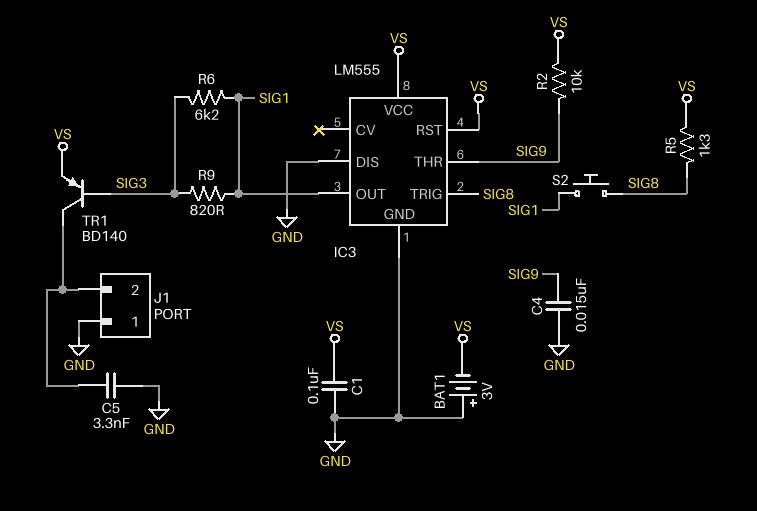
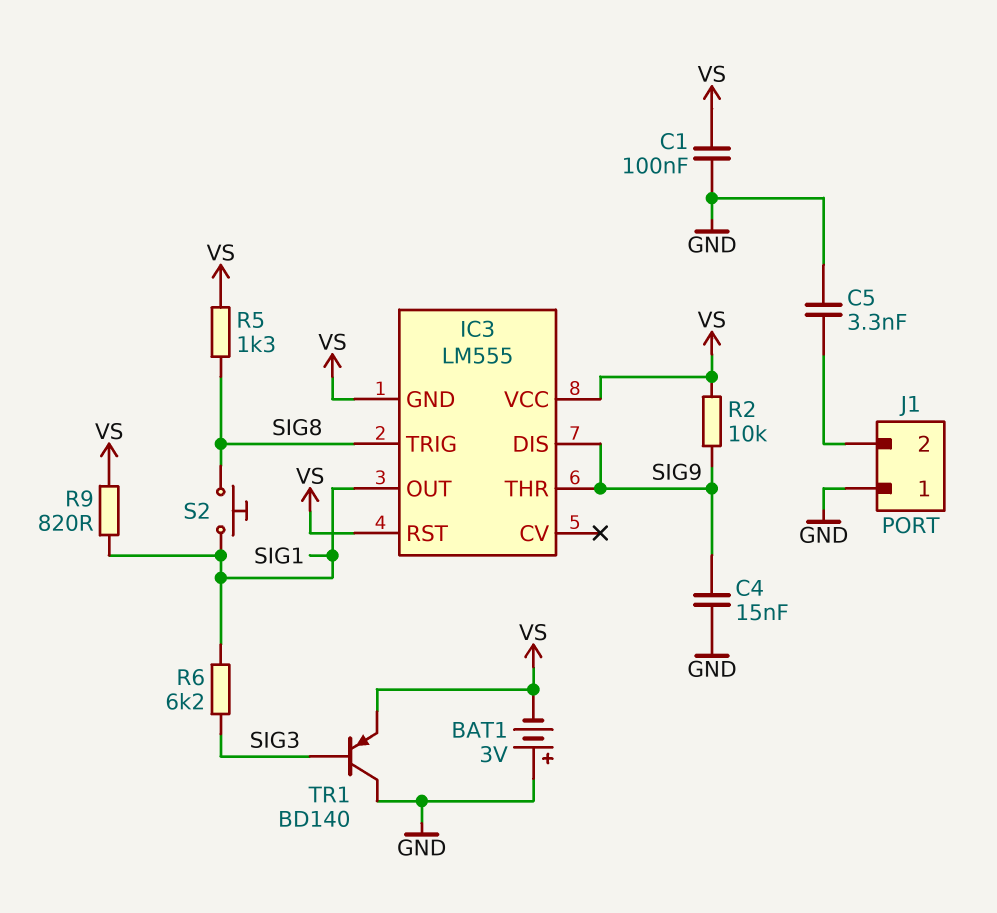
IC3 pin DIS: GND -> SIG9
IC3 pin GND: GND -> VS
R9: 820 (SIG1, SIG3) -> 820 (SIG1, VS)
TR1: PNP BD140 (B SIG3, C J1/2, E VS) -> PNP BD140 (B SIG3, C GND, E VS)

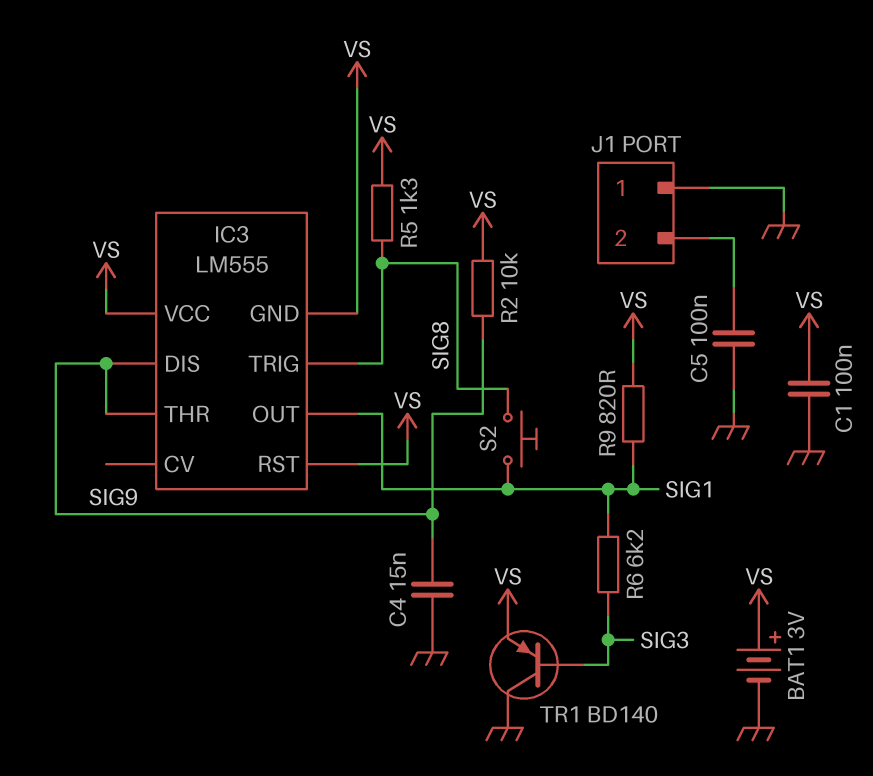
BAT1: 3V (plus GND, minus VS) -> 3V (plus VS, minus GND)
C5: 3.3nF (GND, J1/2) -> 100nF (GND, J1/2)

